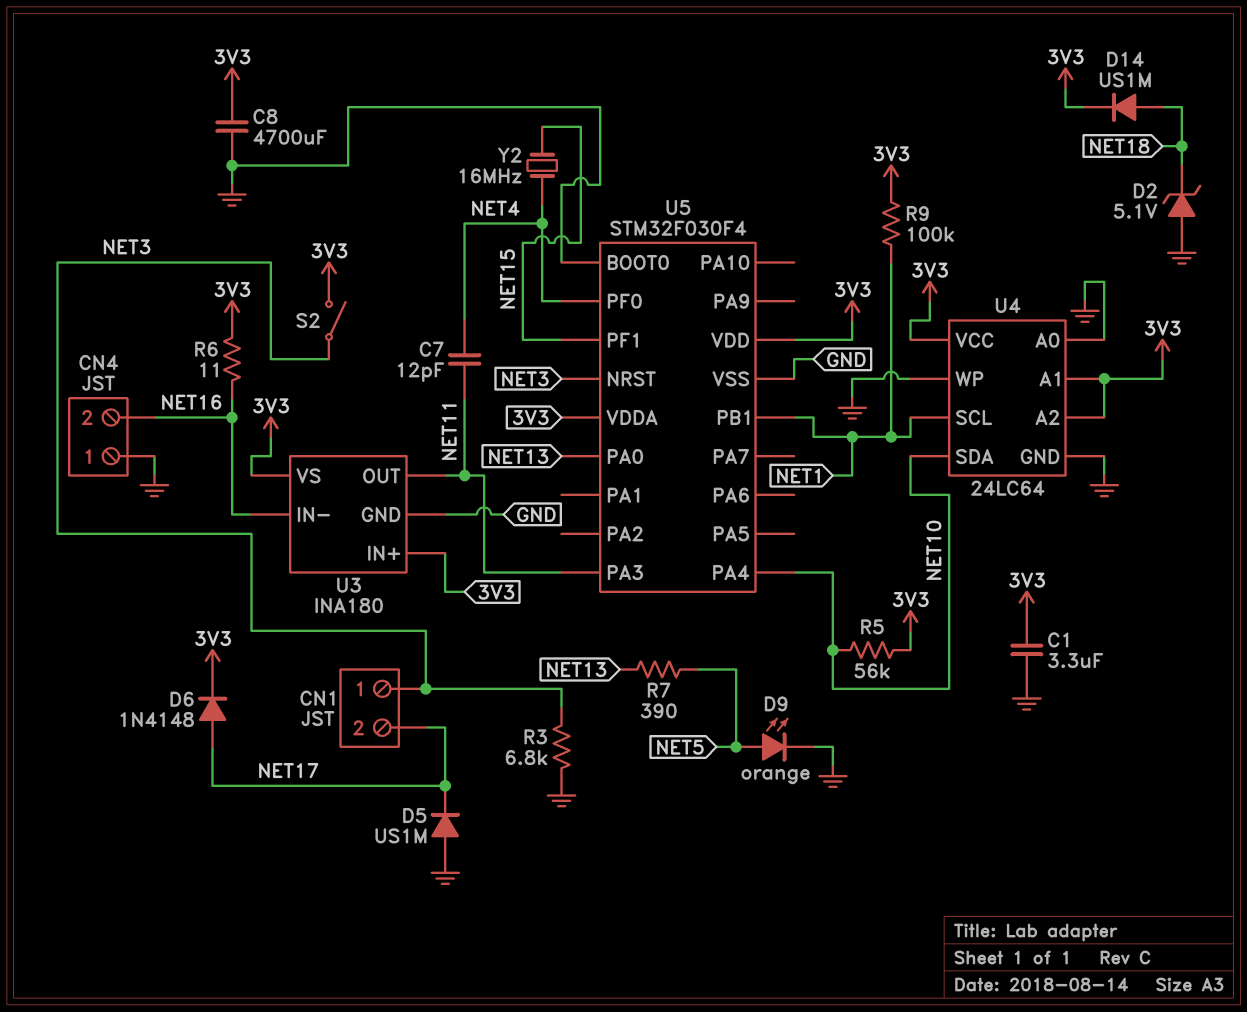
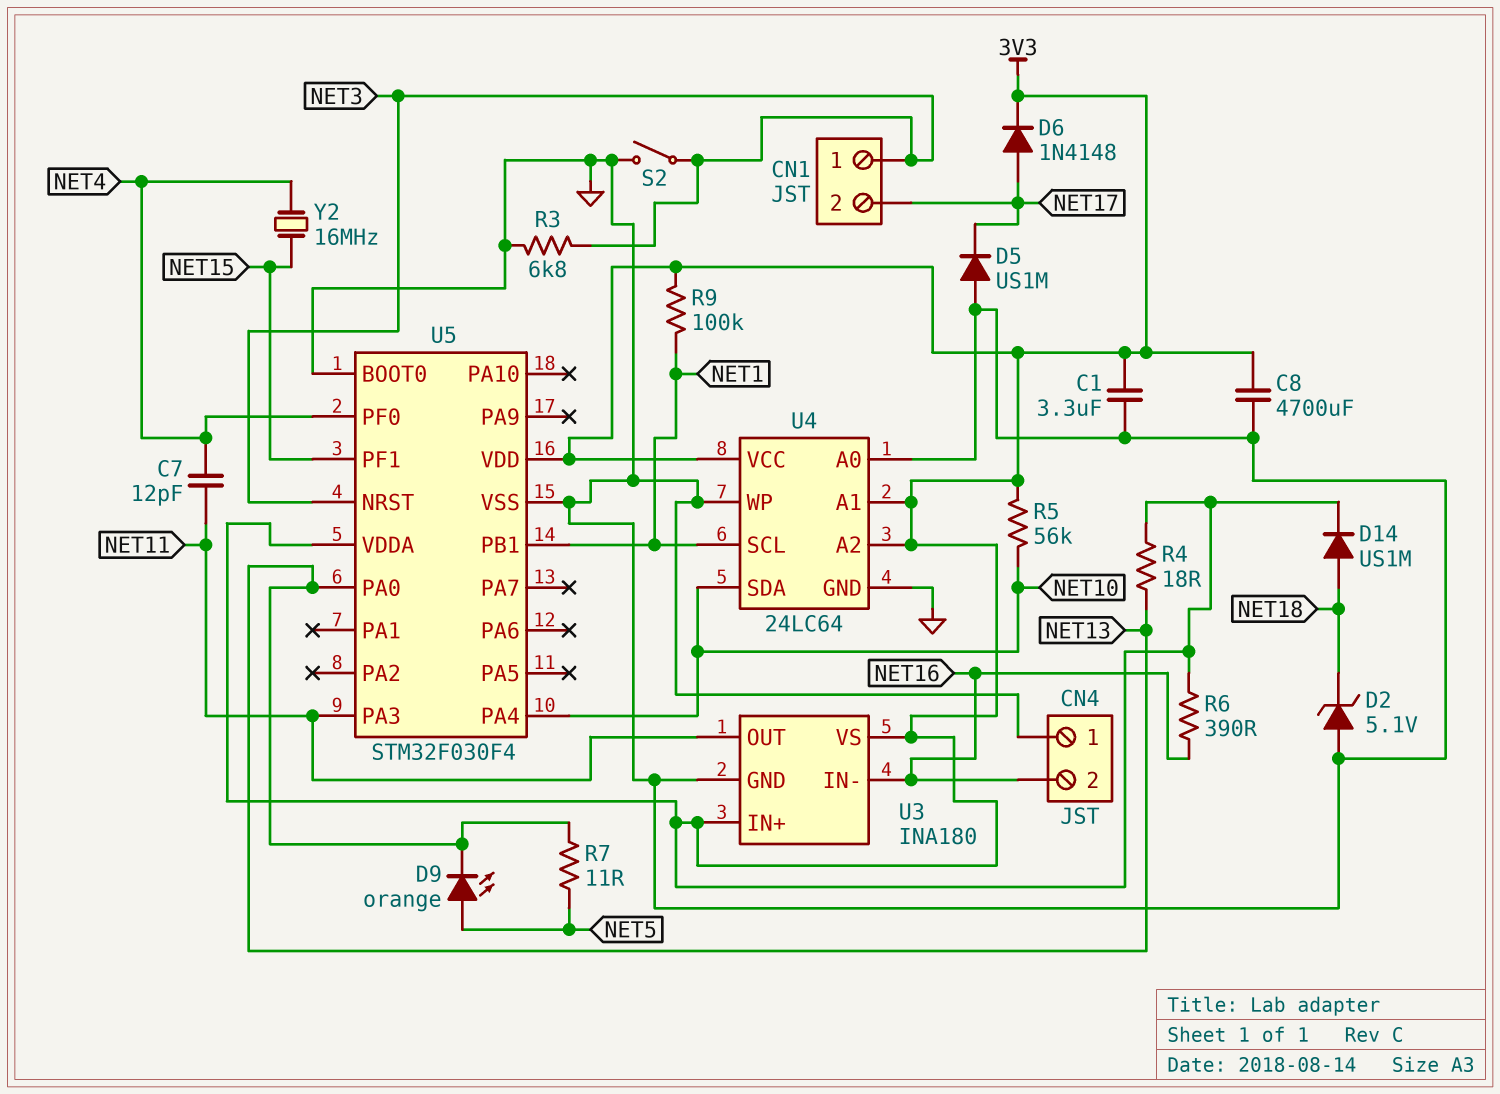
D9: LED orange (A NET5, K GND) -> LED orange (A NET5, K NET13)
R4: none -> 18 (3V3, NET13)
R6: 11 (3V3, NET16) -> 390 (3V3, NET16)
R7: 390 (NET5, NET13) -> 11 (NET5, NET13)
S2: switch (3V3, NET3) -> switch (GND, NET3)

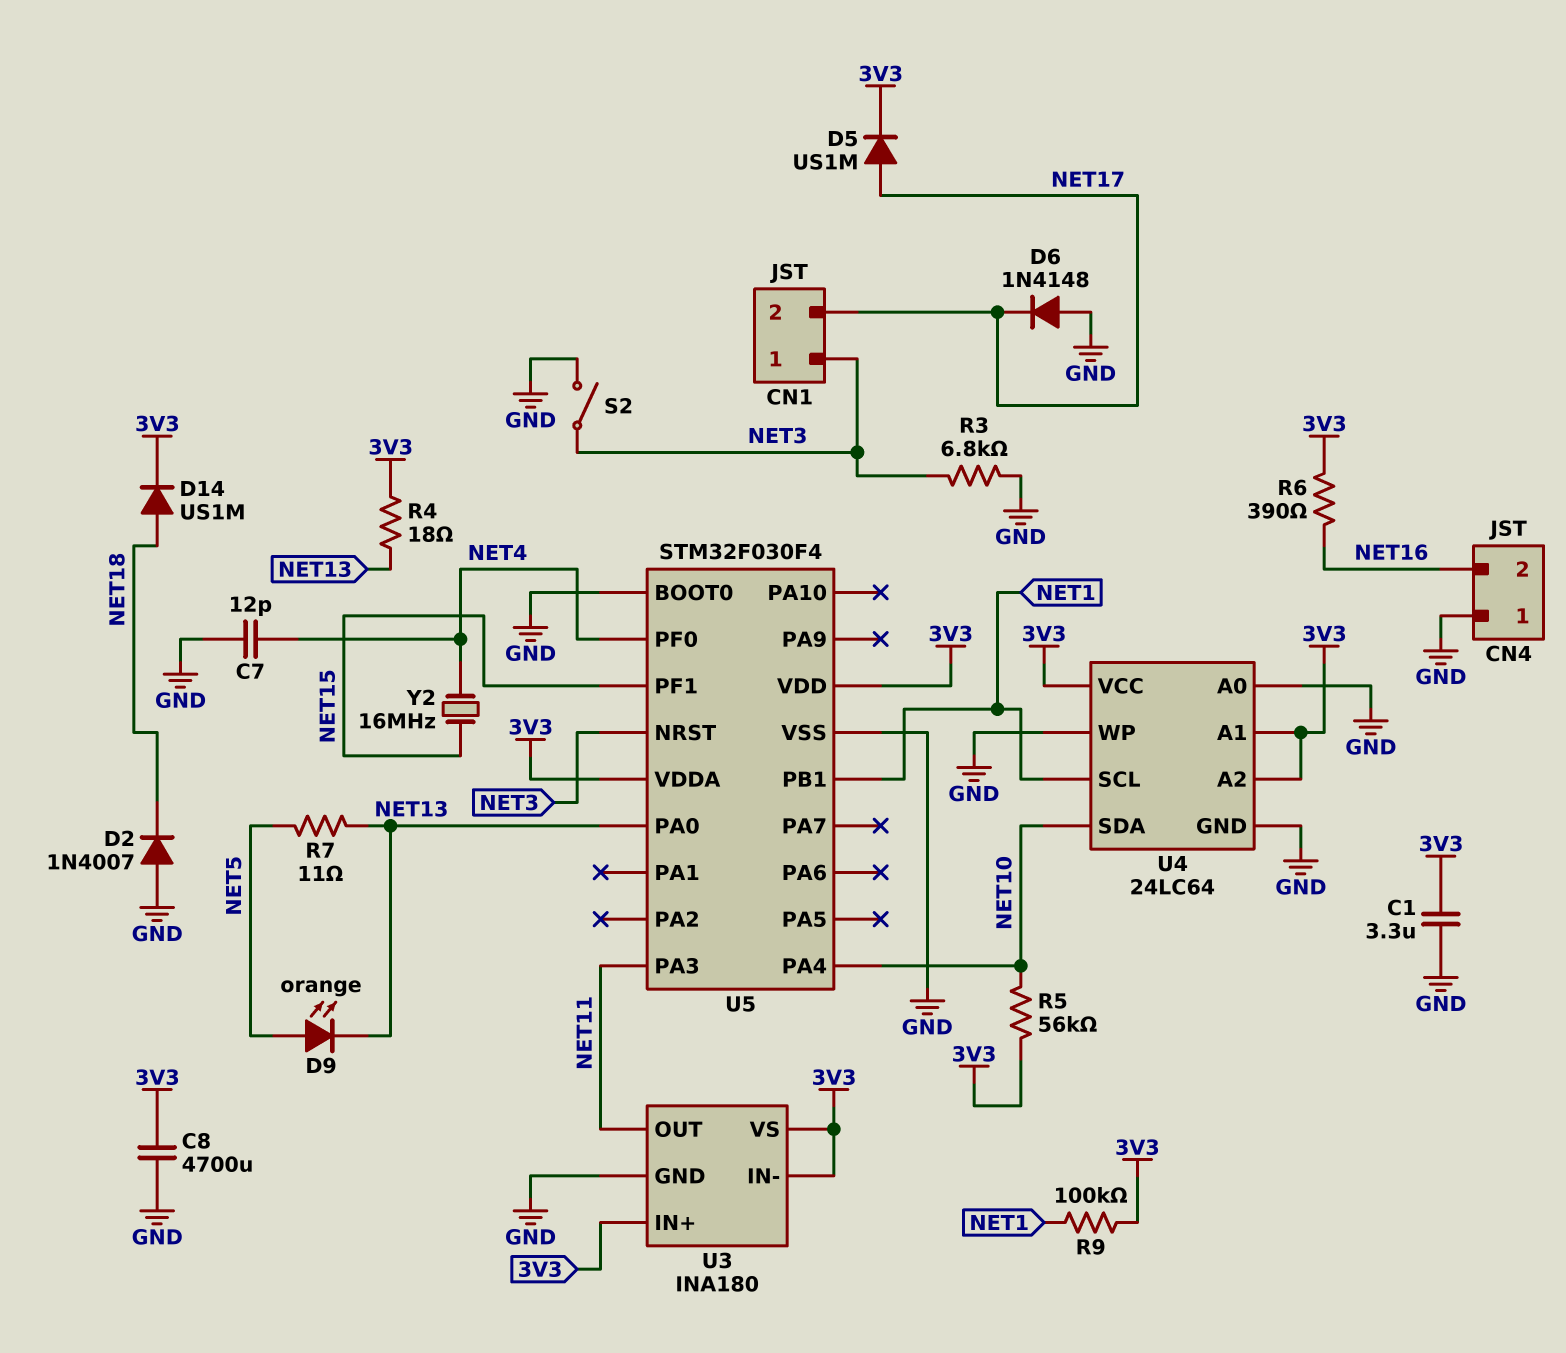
C7: 12pF (NET4, NET11) -> 12pF (GND, NET4)
D2: zener 5.1V (A GND, K NET18) -> diode 1N4007 (A GND, K NET18)
D5: diode US1M (A GND, K NET17) -> diode US1M (A NET17, K 3V3)
D6: diode 1N4148 (A NET17, K 3V3) -> diode 1N4148 (A GND, K NET17)
U3 pin IN-: NET16 -> 3V3

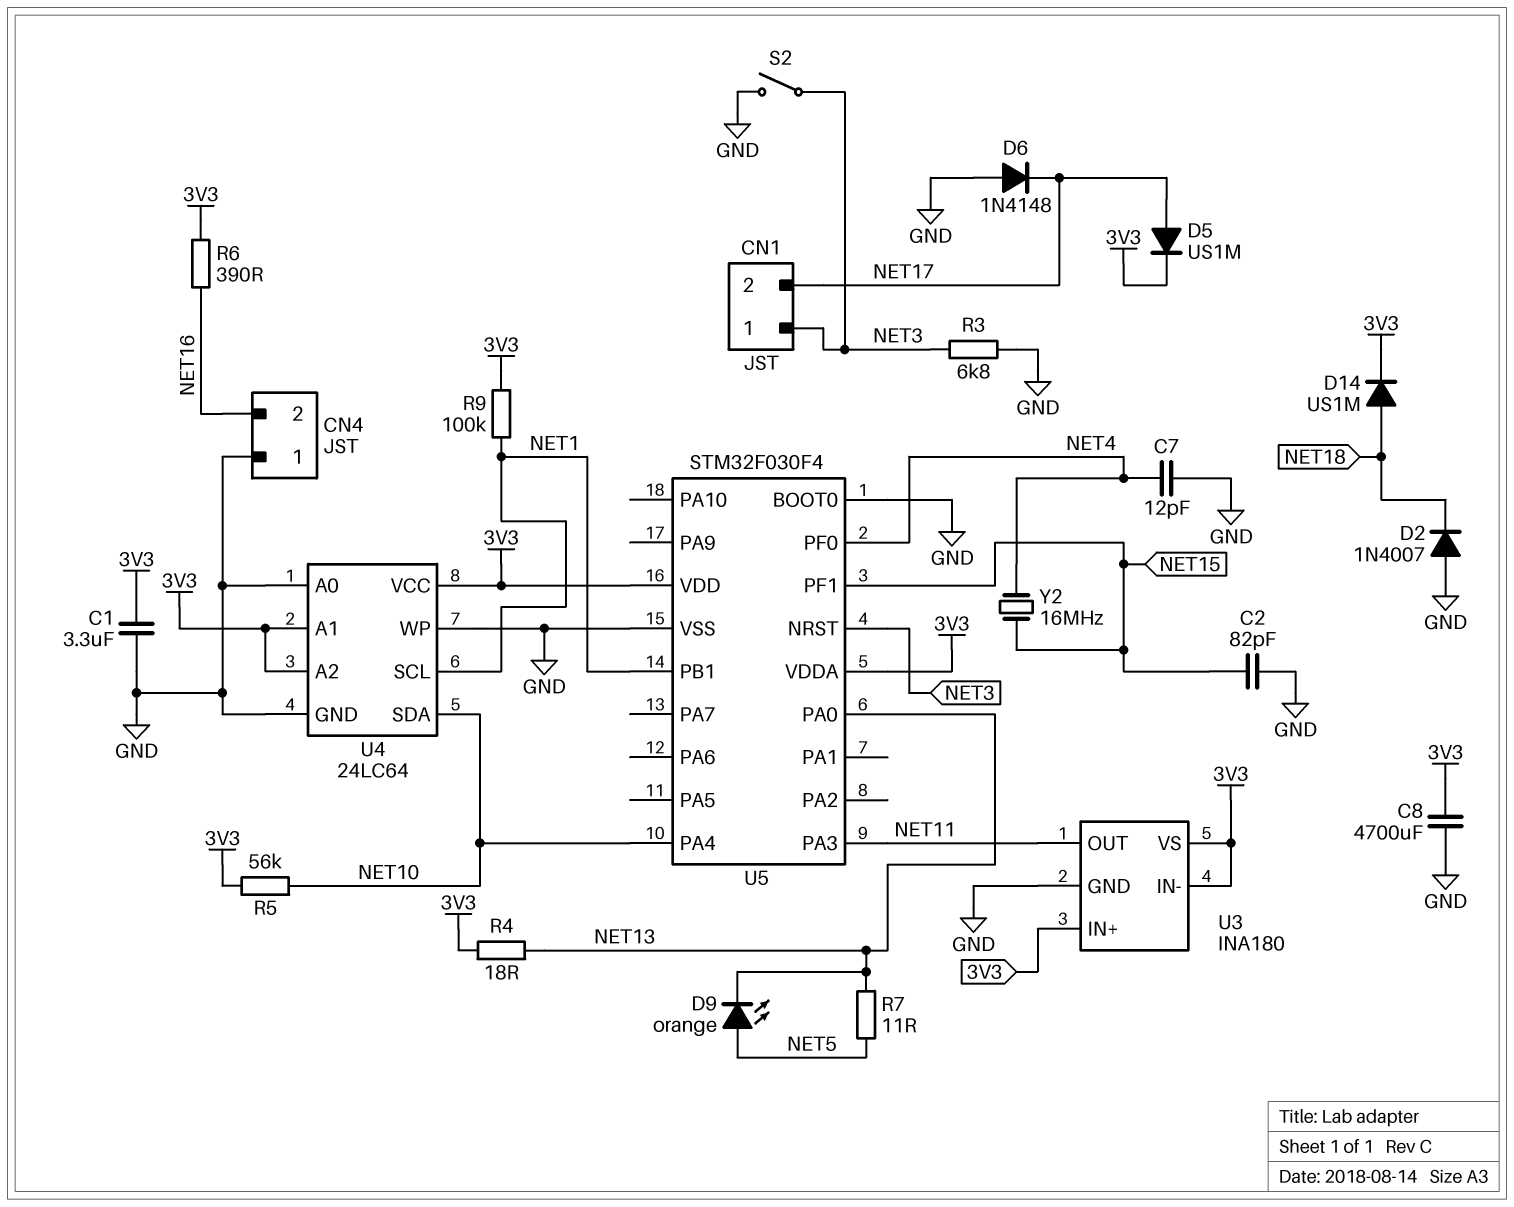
C2: none -> 82pF (GND, NET15)

